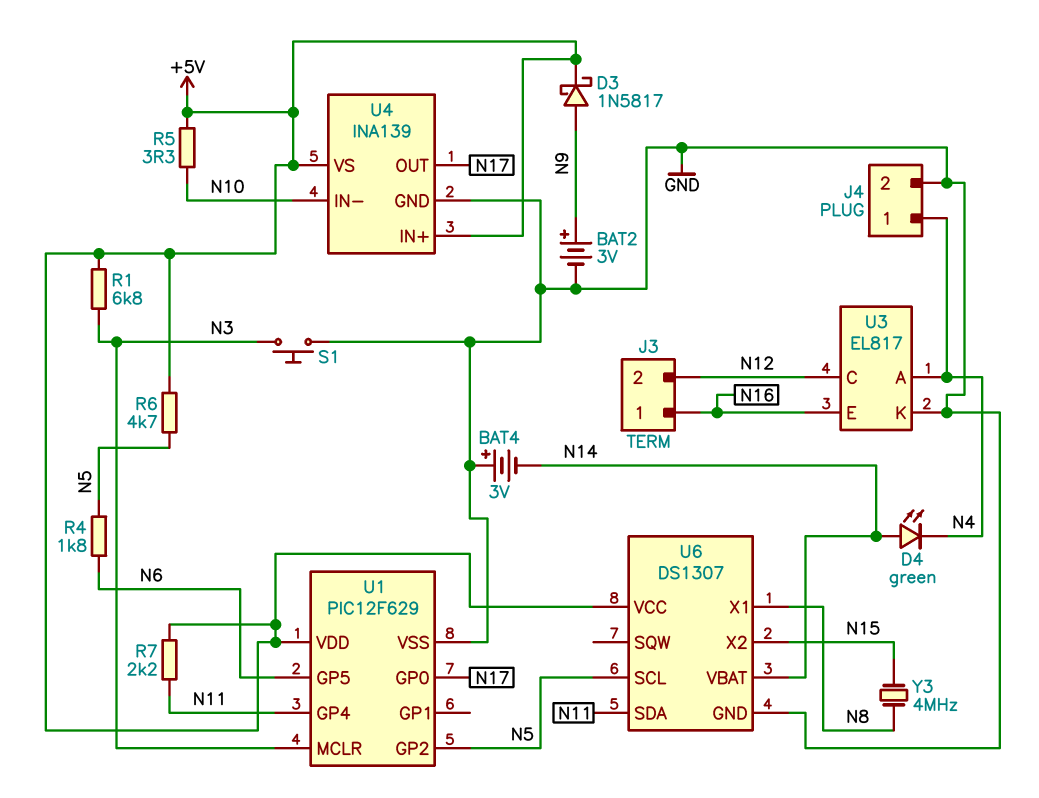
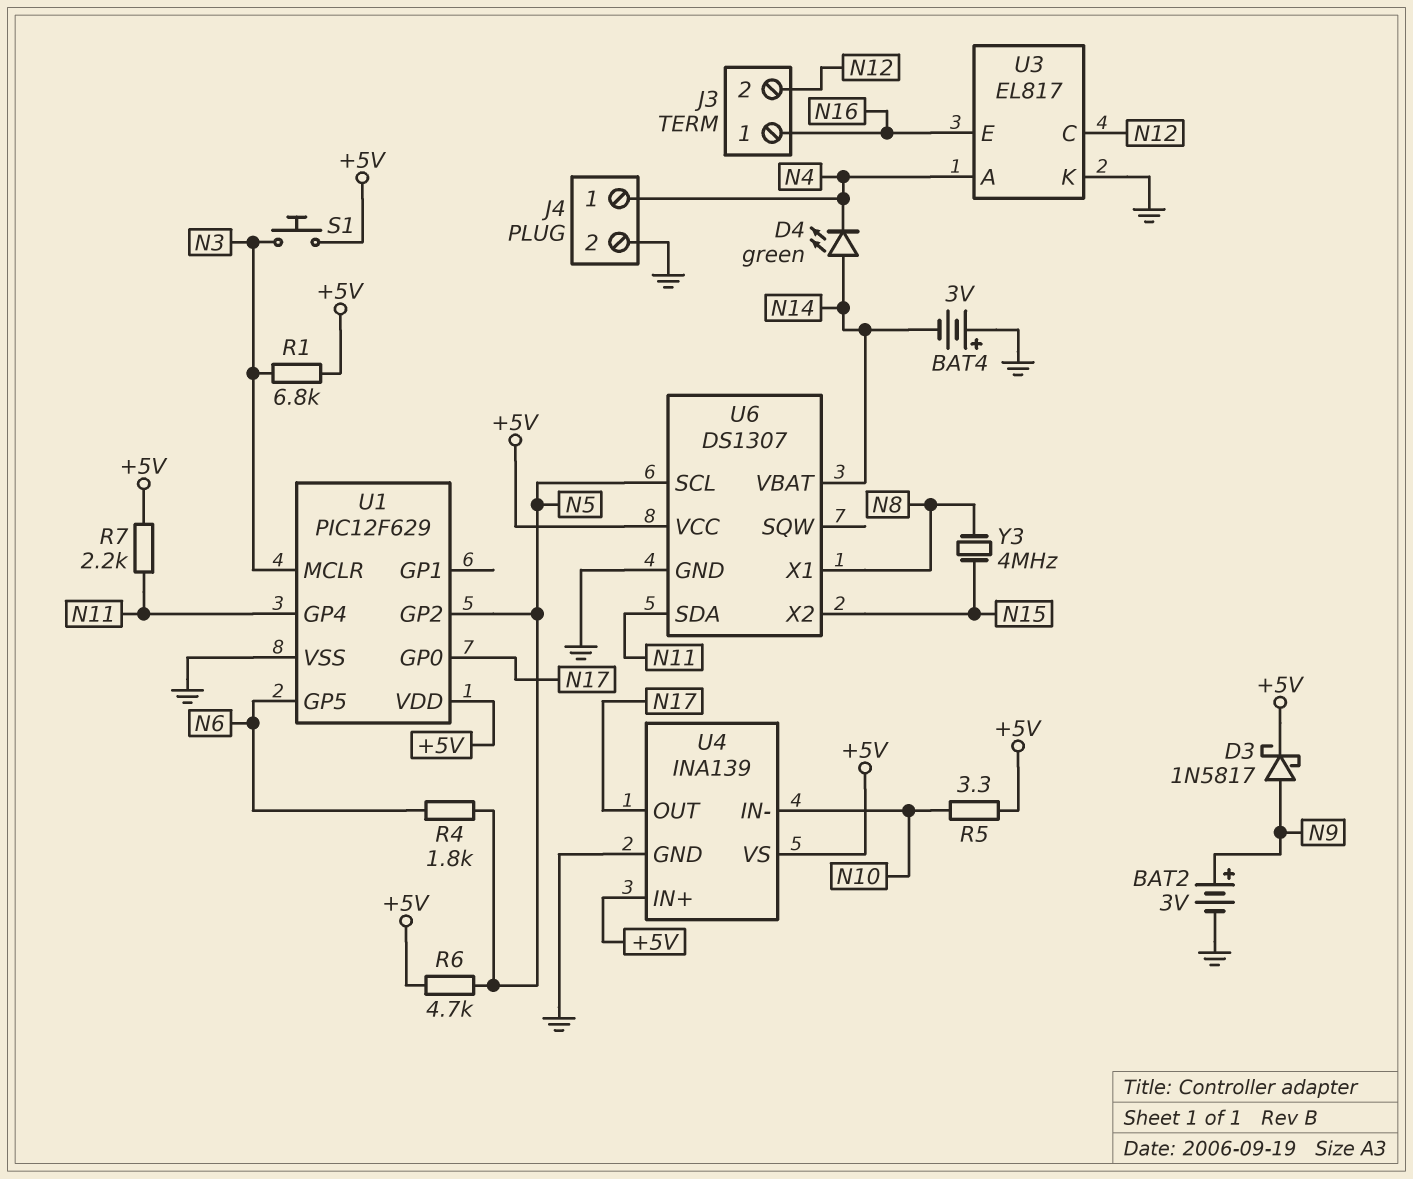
S1: button (GND, N3) -> button (+5V, N3)

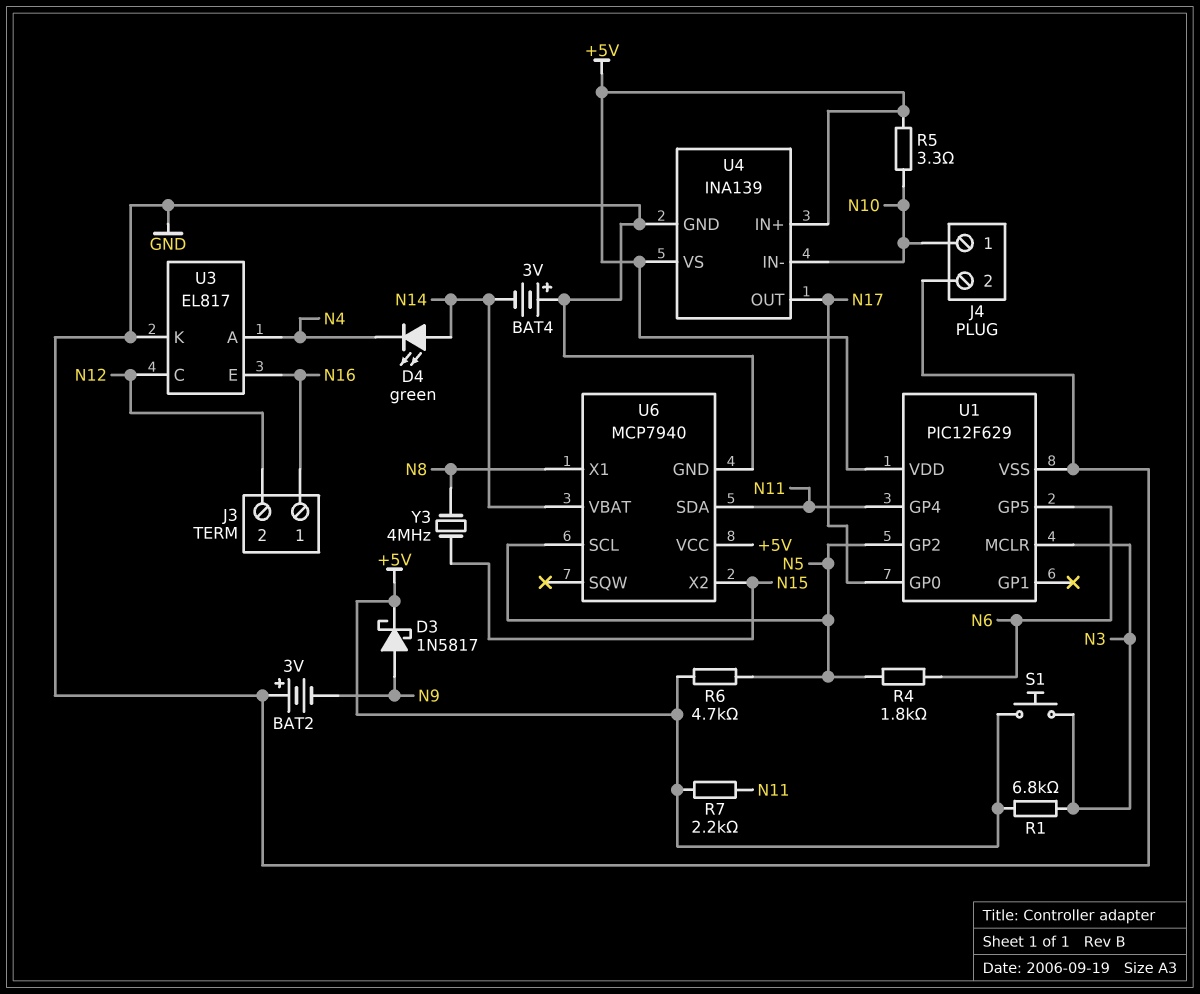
BAT2: 3V (plus N9, minus GND) -> 3V (plus GND, minus N9)
J4 pin 1: N4 -> N10
U6: DS1307 -> MCP7940

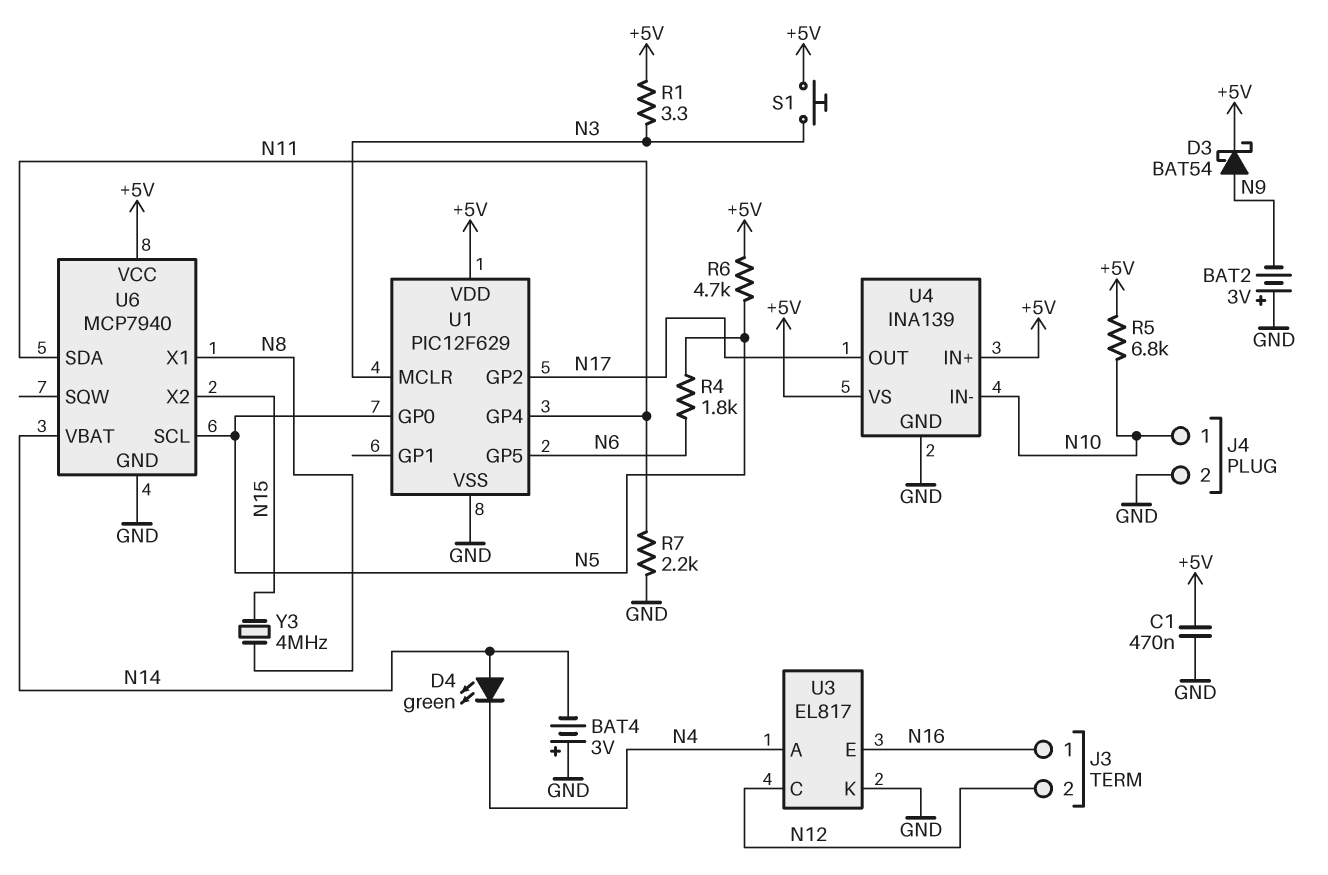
C1: none -> 470nF (+5V, GND)
D3: schottky 1N5817 (A N9, K +5V) -> schottky BAT54 (A N9, K +5V)
R1: 6.8k (+5V, N3) -> 3.3 (+5V, N3)
R5: 3.3 (+5V, N10) -> 6.8k (+5V, N10)
R7: 2.2k (+5V, N11) -> 2.2k (GND, N11)
U1 pin GP0: N17 -> N5
U1 pin GP2: N5 -> N17

